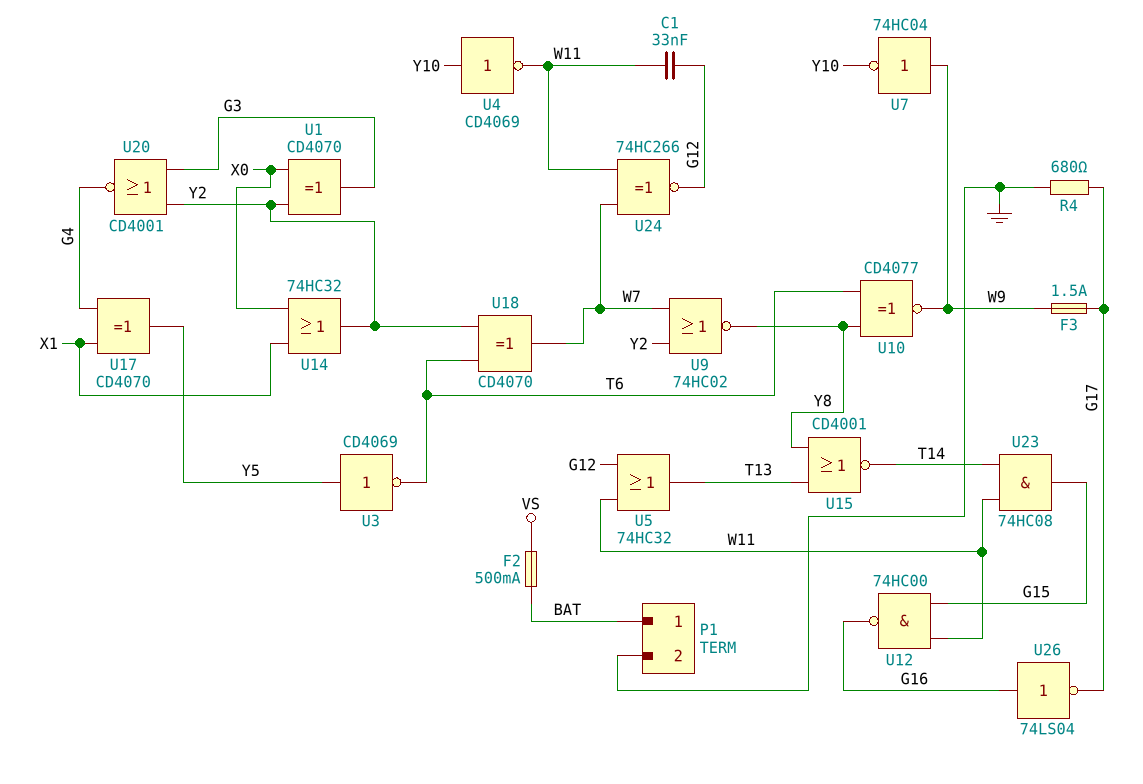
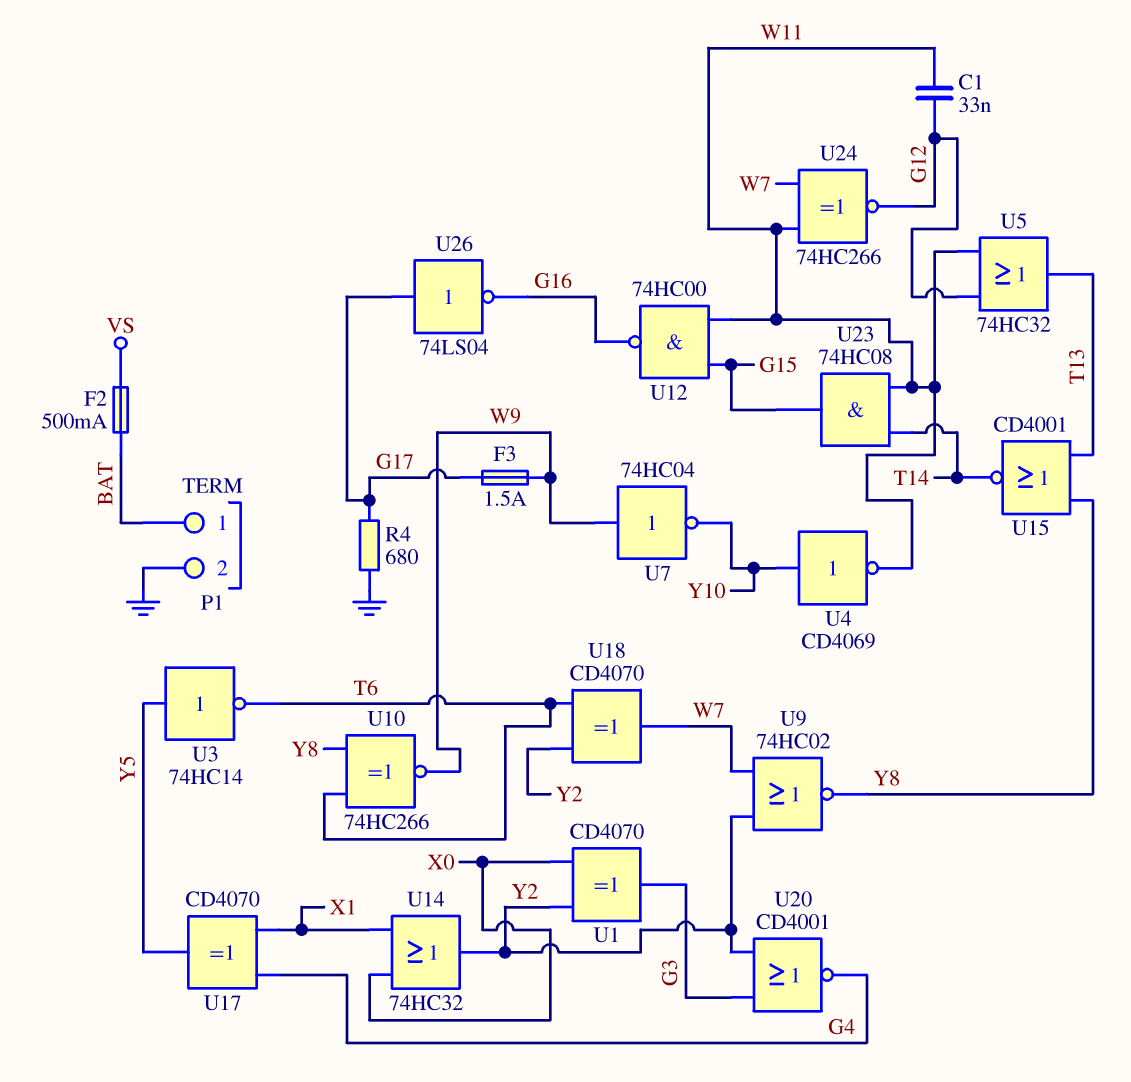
U3: NOT CD4069 (in Y5, out T6) -> NOT 74HC14 (in Y5, out T6)
U10: XNOR CD4077 (in T6, in Y8, out W9) -> XNOR 74HC266 (in T6, in Y8, out W9)
U26: NOT 74LS04 (in G16, out G17) -> NOT 74LS04 (in G17, out G16)

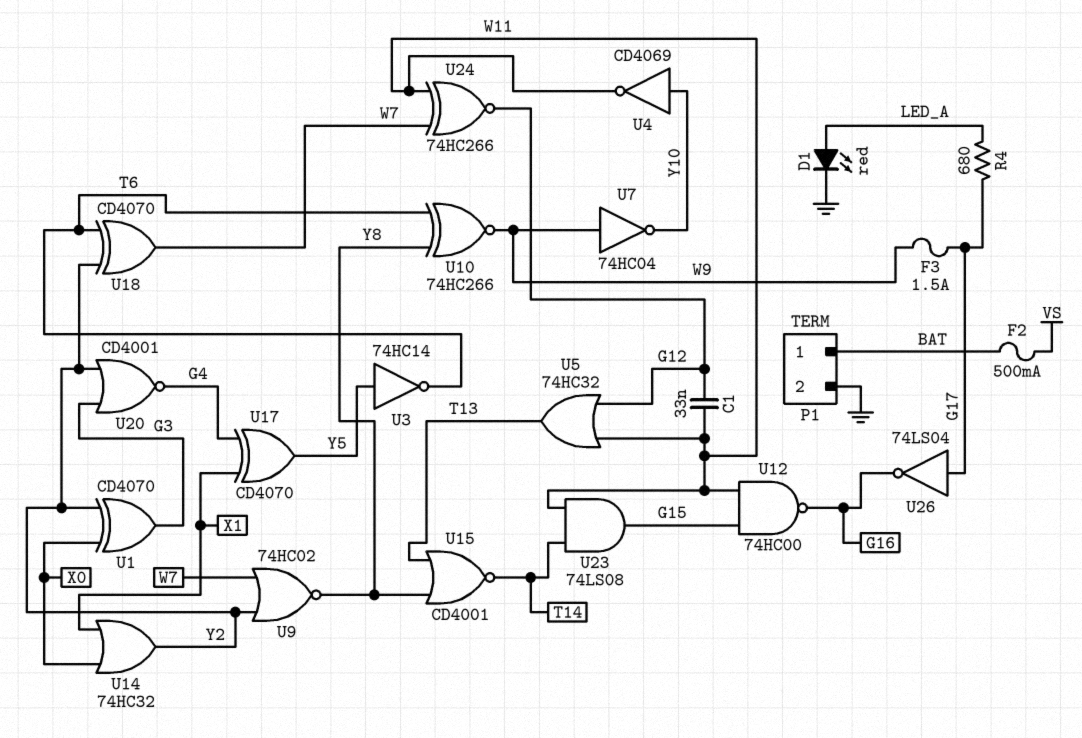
D1: none -> LED red (A LED_A, K GND)
R4: 680 (G17, GND) -> 680 (G17, LED_A)
U23: AND 74HC08 (in T14, in W11, out G15) -> AND 74LS08 (in T14, in W11, out G15)

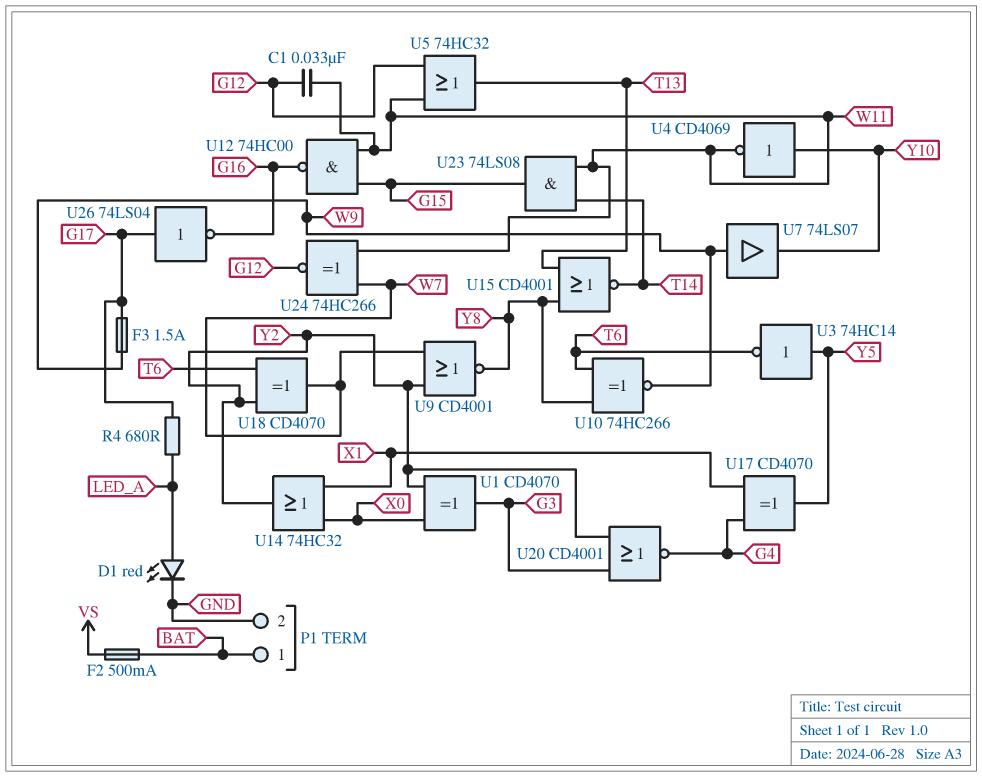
U7: NOT 74HC04 (in W9, out Y10) -> buffer 74LS07 (in W9, out Y10)
U9: NOR 74HC02 (in W7, in Y2, out Y8) -> NOR CD4001 (in W7, in Y2, out Y8)

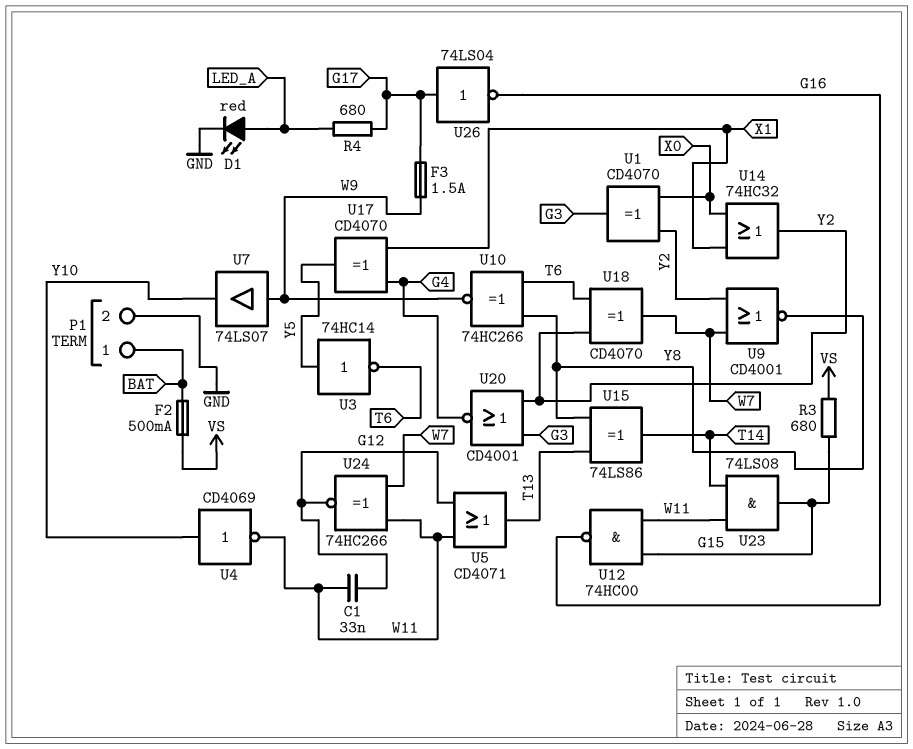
R3: none -> 680 (G15, VS)
U5: OR 74HC32 (in G12, in W11, out T13) -> OR CD4071 (in G12, in W11, out T13)
U15: NOR CD4001 (in T13, in Y8, out T14) -> XOR 74LS86 (in T13, in Y8, out T14)

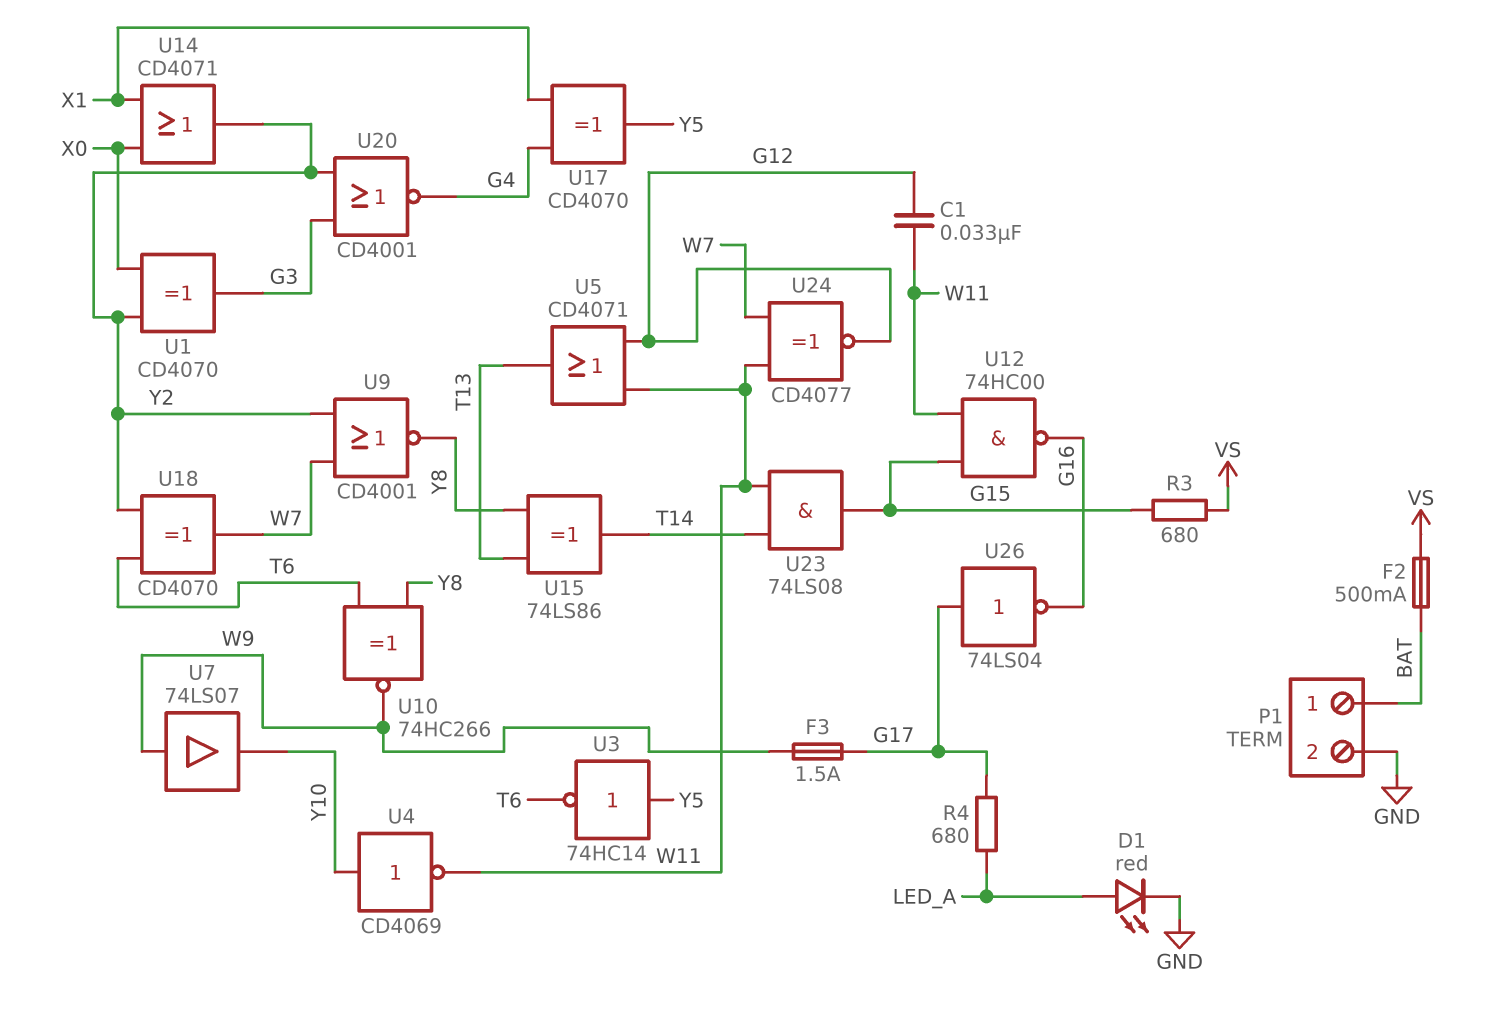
U14: OR 74HC32 (in X0, in X1, out Y2) -> OR CD4071 (in X0, in X1, out Y2)
U24: XNOR 74HC266 (in W7, in W11, out G12) -> XNOR CD4077 (in W7, in W11, out G12)

